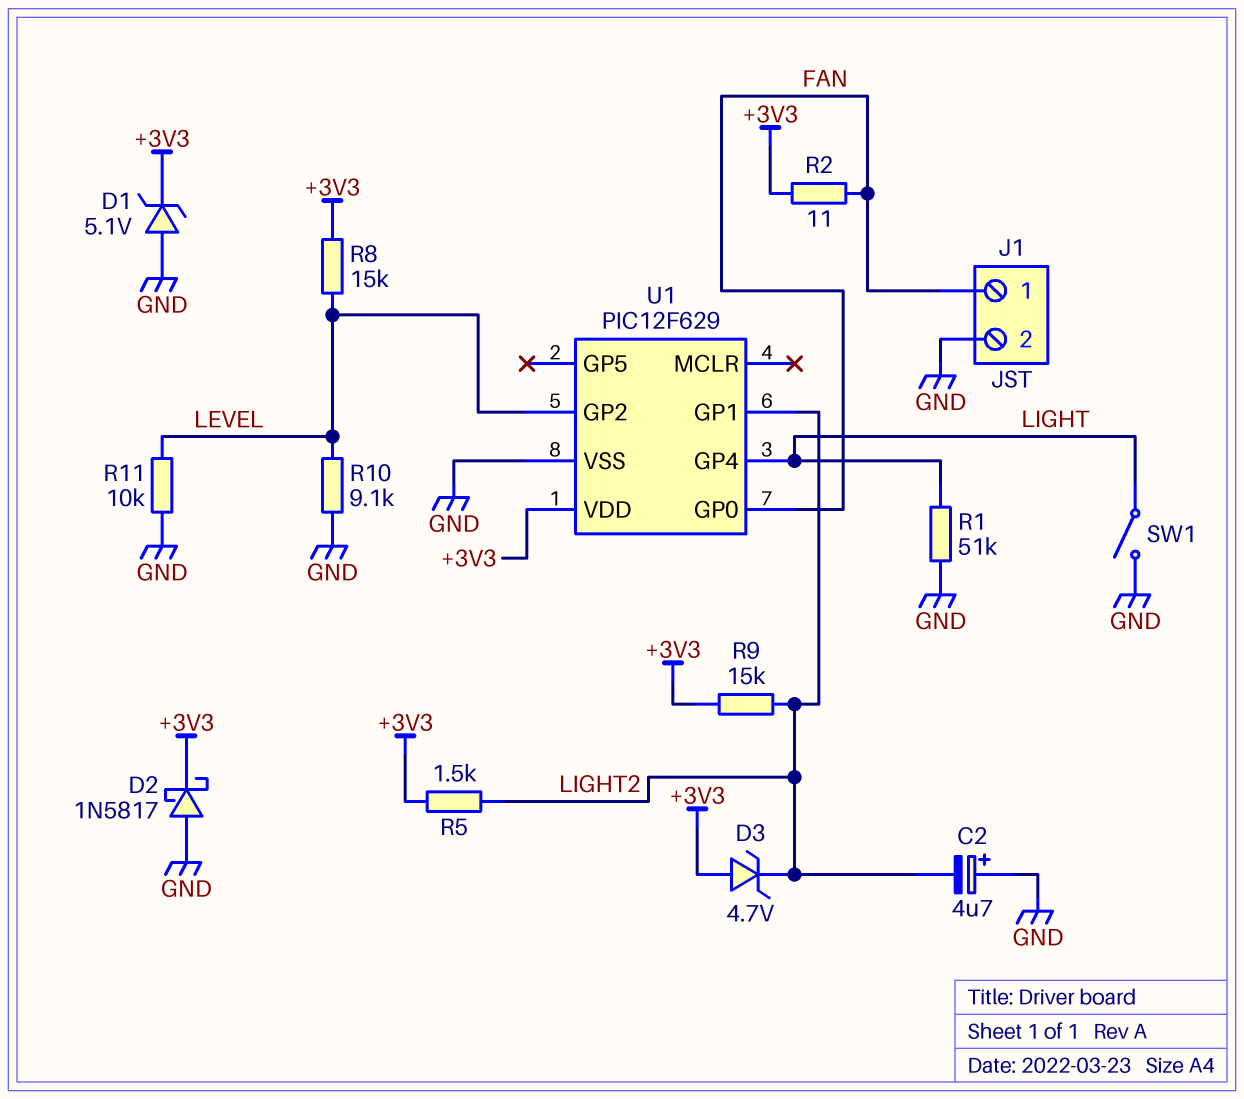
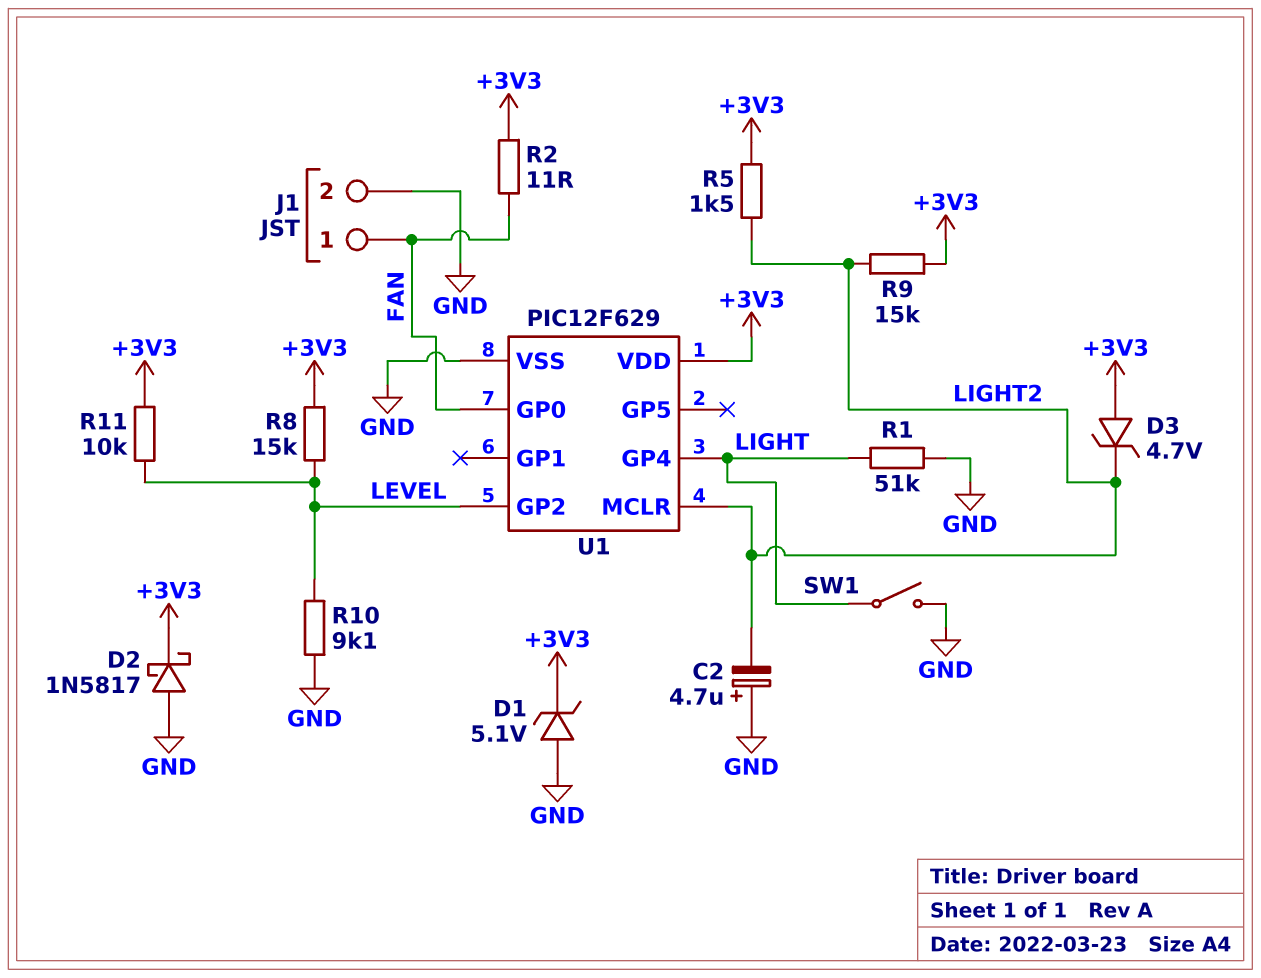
R11: 10k (GND, LEVEL) -> 10k (+3V3, LEVEL)
U1 pin GP1: LIGHT2 -> none
U1 pin MCLR: none -> LIGHT2

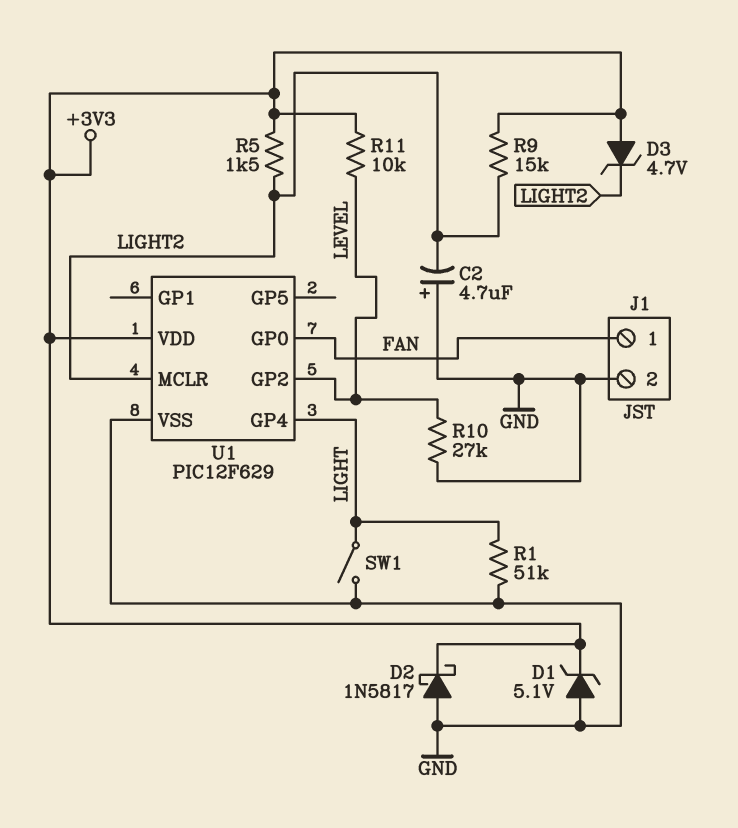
R2: 11 (+3V3, FAN) -> none
R8: 15k (+3V3, LEVEL) -> none
R10: 9.1k (GND, LEVEL) -> 27k (GND, LEVEL)

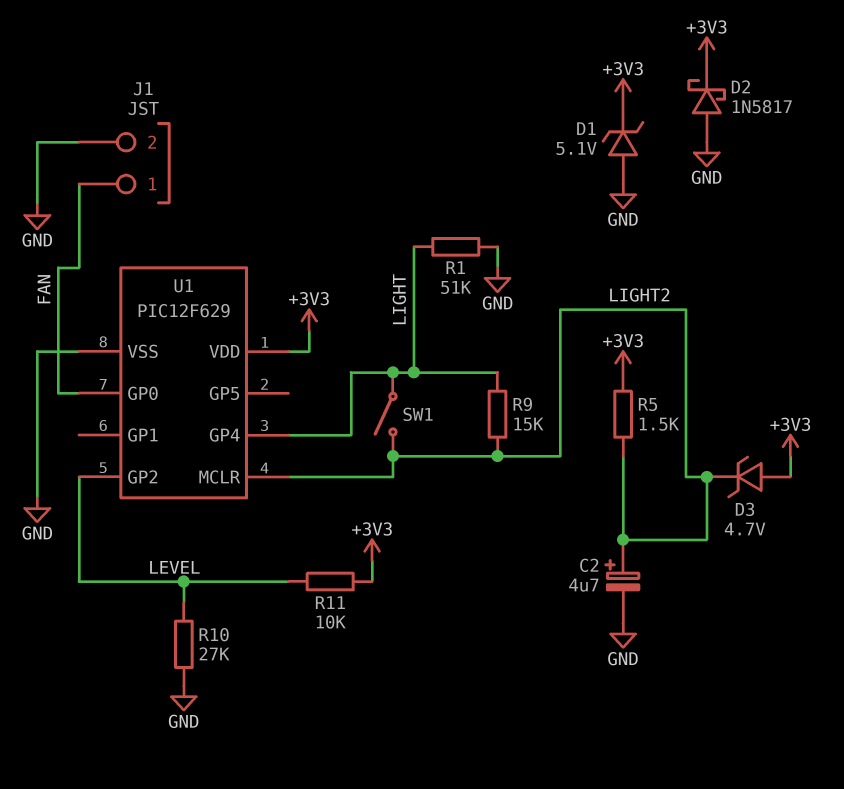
C2: 4.7uF (plus GND, minus LIGHT2) -> 4.7uF (plus LIGHT2, minus GND)
R9: 15k (+3V3, LIGHT2) -> 15k (LIGHT, LIGHT2)
SW1: switch (GND, LIGHT) -> switch (LIGHT, LIGHT2)

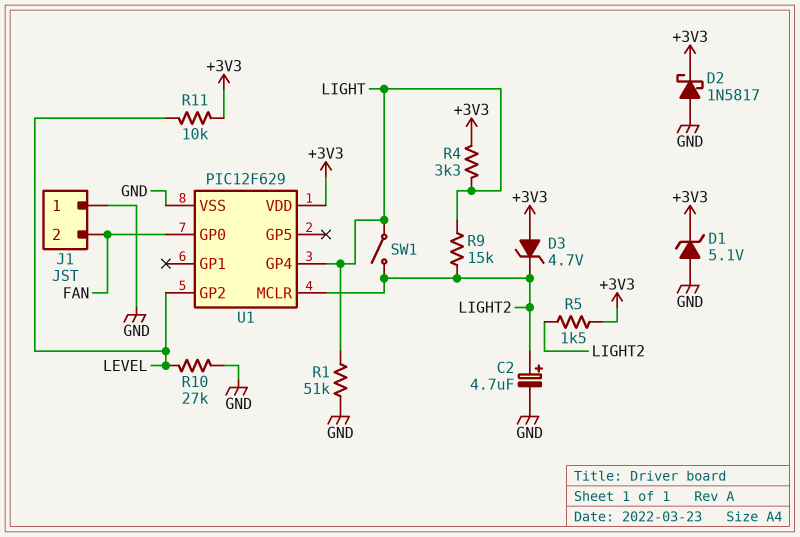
J1 pin 1: FAN -> GND
J1 pin 2: GND -> FAN
R4: none -> 3.3k (+3V3, LIGHT)

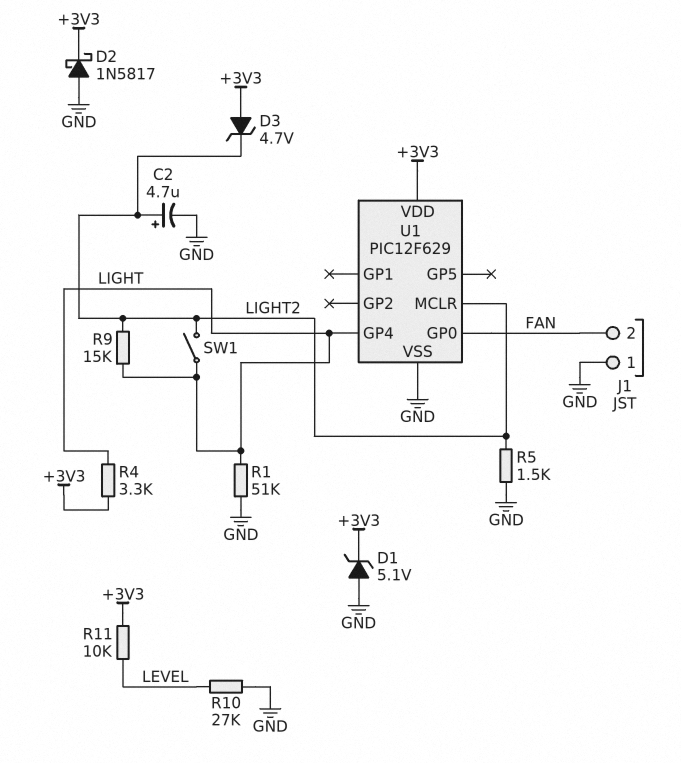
R5: 1.5k (+3V3, LIGHT2) -> 1.5k (GND, LIGHT2)
U1 pin GP2: LEVEL -> none

